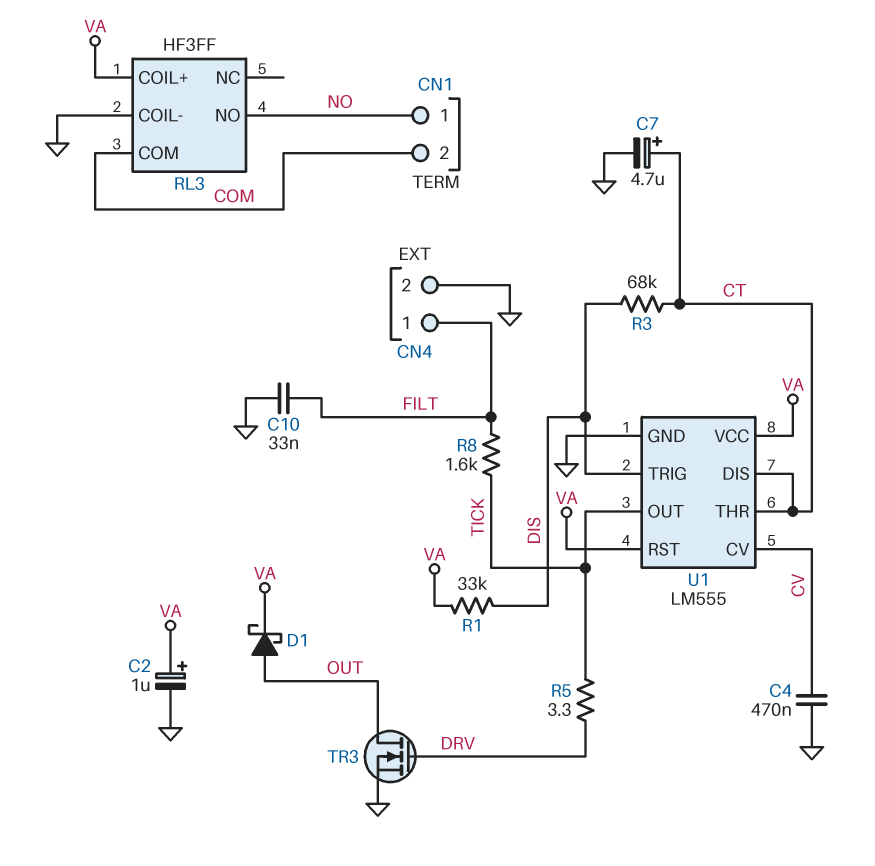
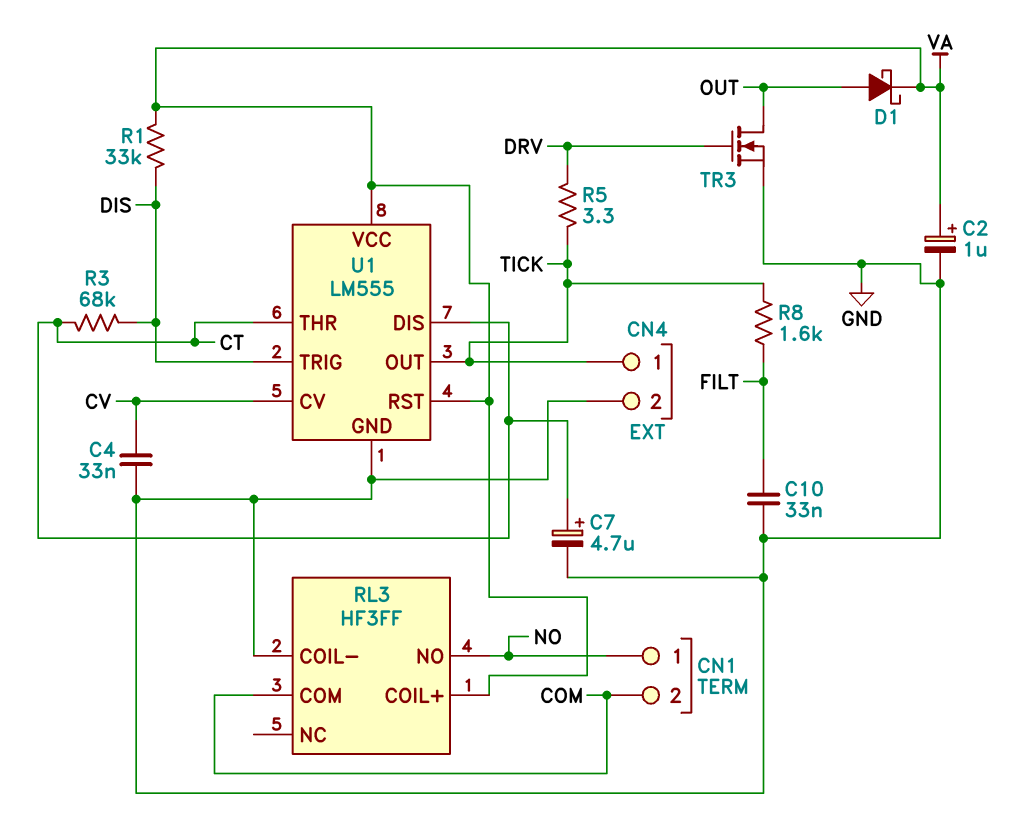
C4: 470nF (CV, GND) -> 33nF (CV, GND)
CN4 pin 1: FILT -> TICK

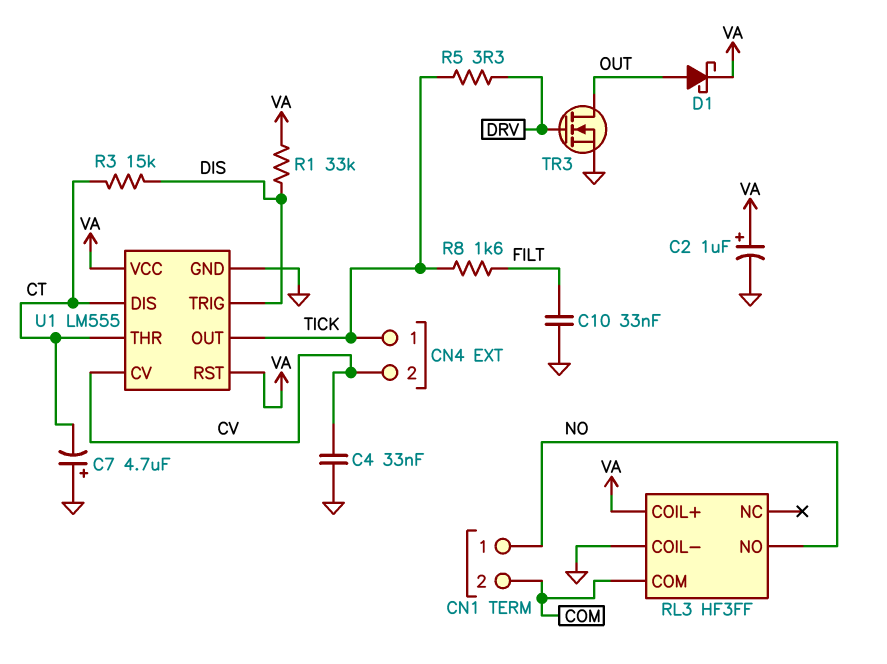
C7: 4.7uF (plus CT, minus GND) -> 4.7uF (plus GND, minus CT)
CN4 pin 2: GND -> CV
R3: 68k (CT, DIS) -> 15k (CT, DIS)

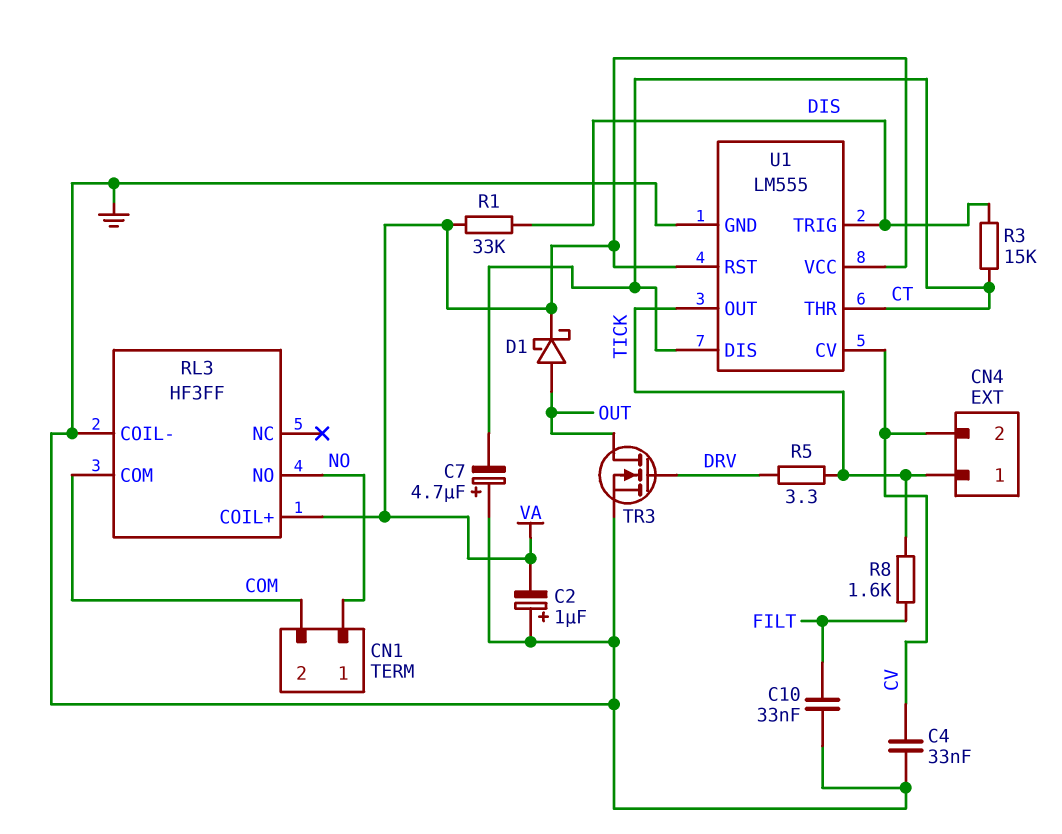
C2: 1uF (plus VA, minus GND) -> 1uF (plus GND, minus VA)

